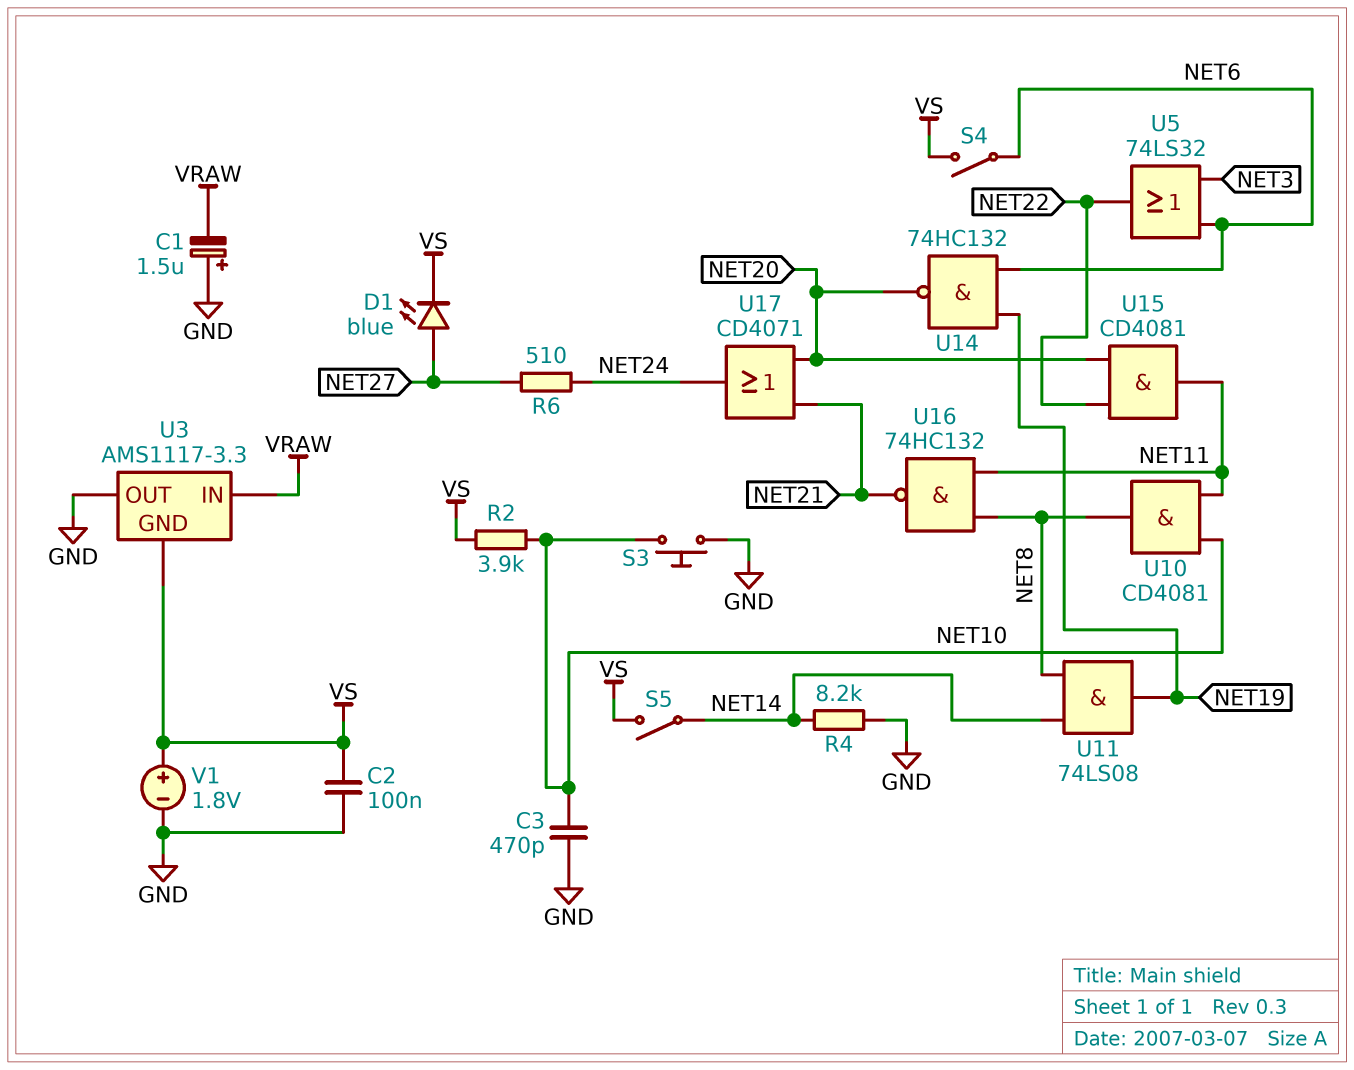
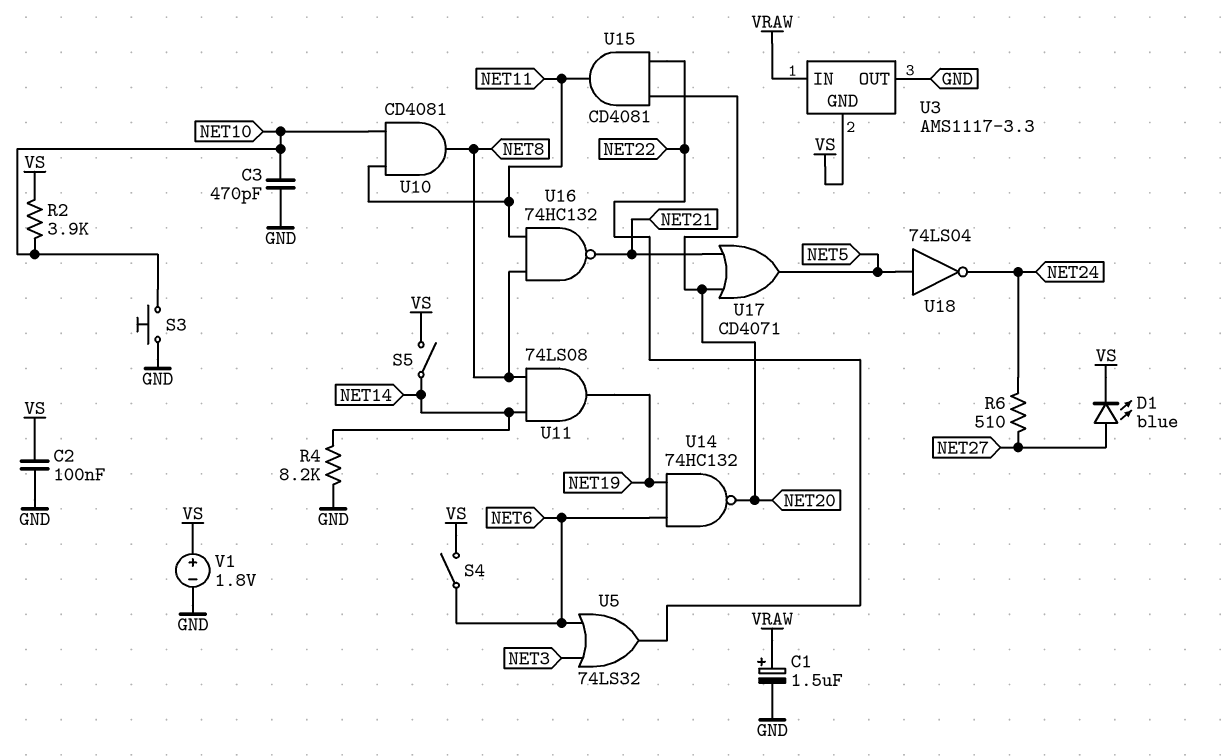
C1: 1.5uF (plus GND, minus VRAW) -> 1.5uF (plus VRAW, minus GND)
U17: OR CD4071 (in NET20, in NET21, out NET24) -> OR CD4071 (in NET20, in NET21, out NET5)
U18: none -> NOT 74LS04 (in NET5, out NET24)

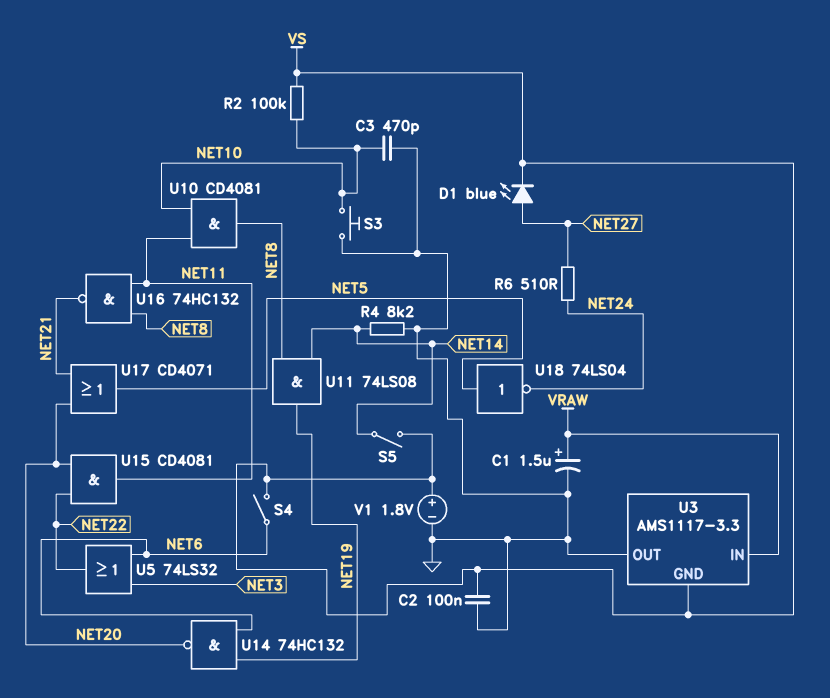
R2: 3.9k (NET10, VS) -> 100k (NET10, VS)

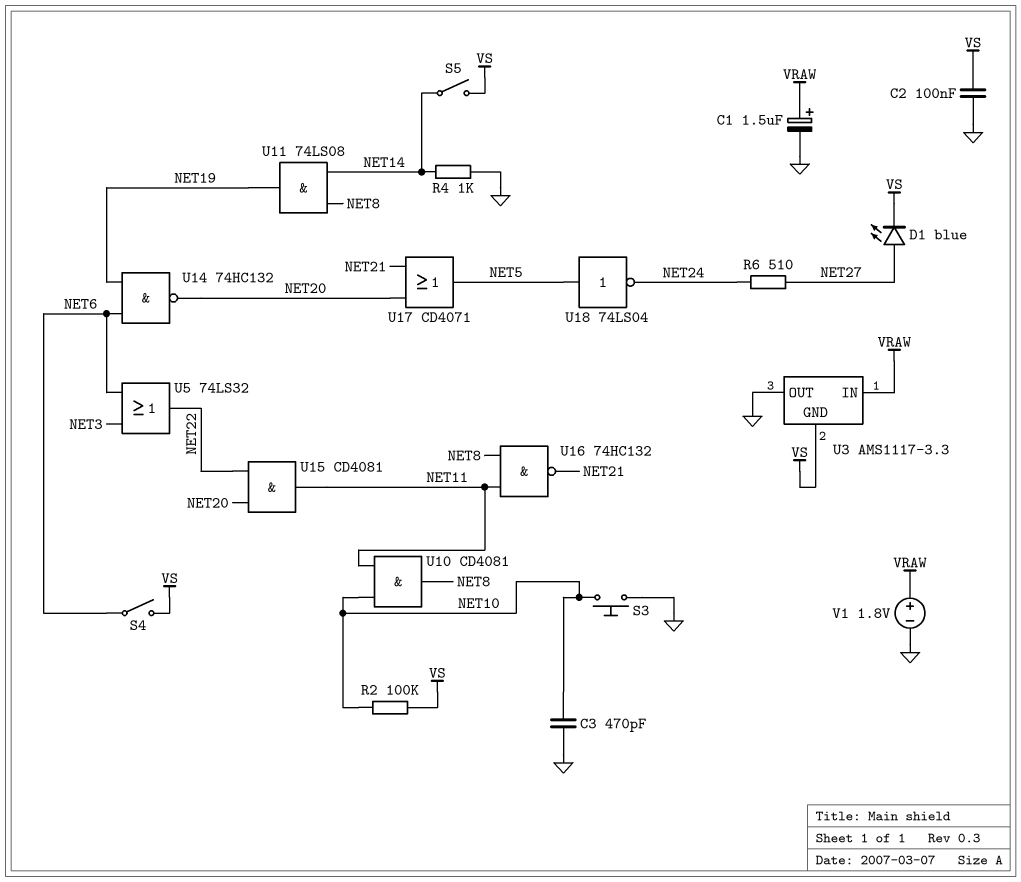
R4: 8.2k (GND, NET14) -> 1k (GND, NET14)
V1: 1.8V (plus VS, minus GND) -> 1.8V (plus VRAW, minus GND)

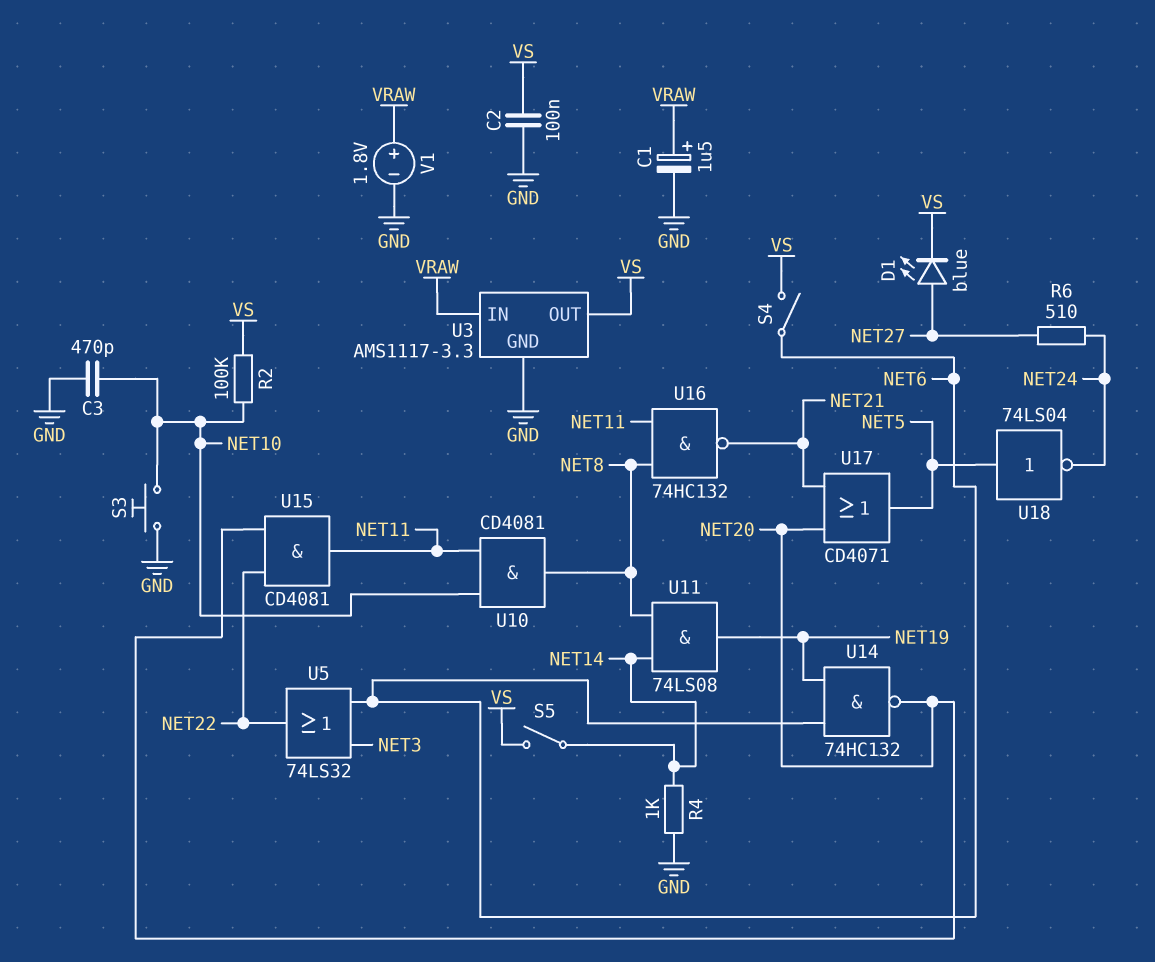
U3 pin GND: VS -> GND
U3 pin OUT: GND -> VS

